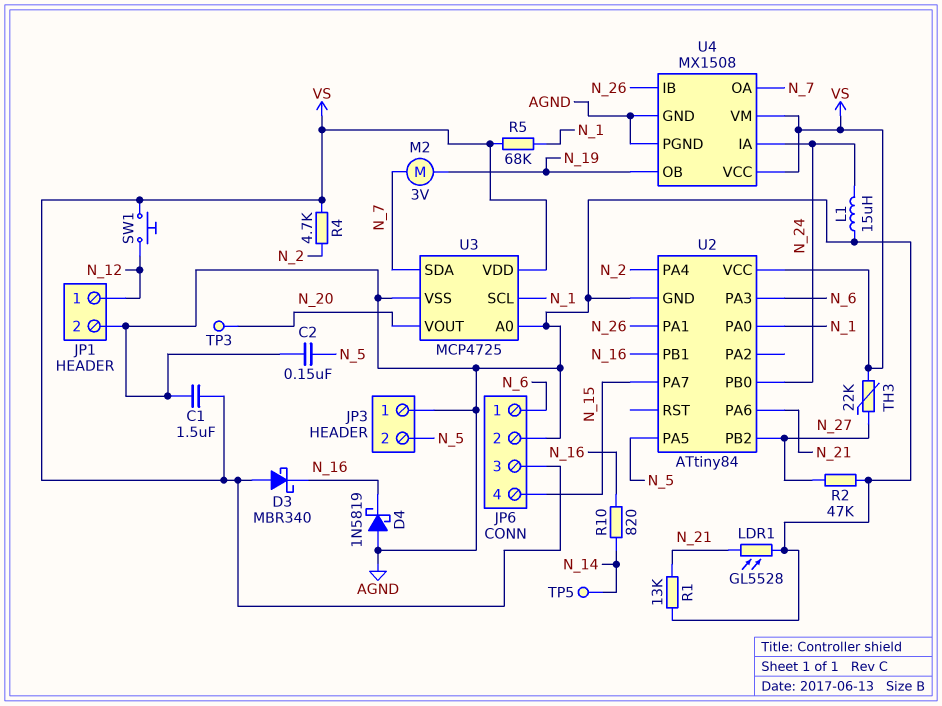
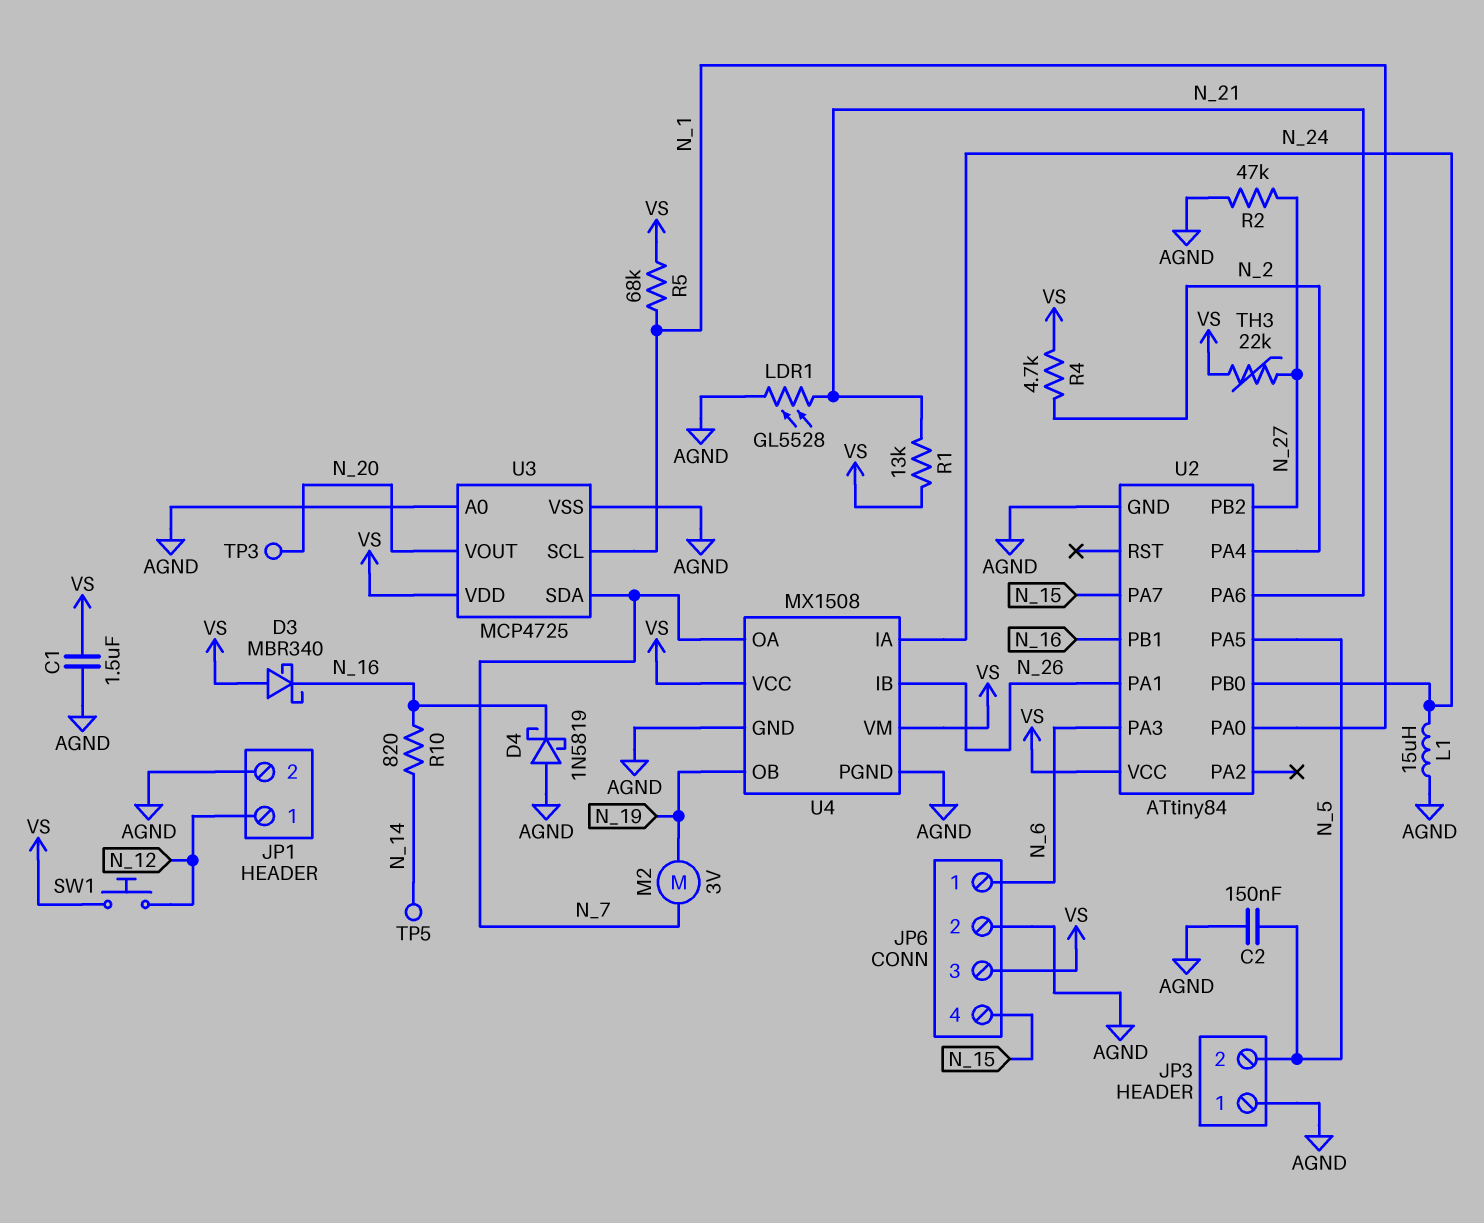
R1: 13k (AGND, N_21) -> 13k (N_21, VS)

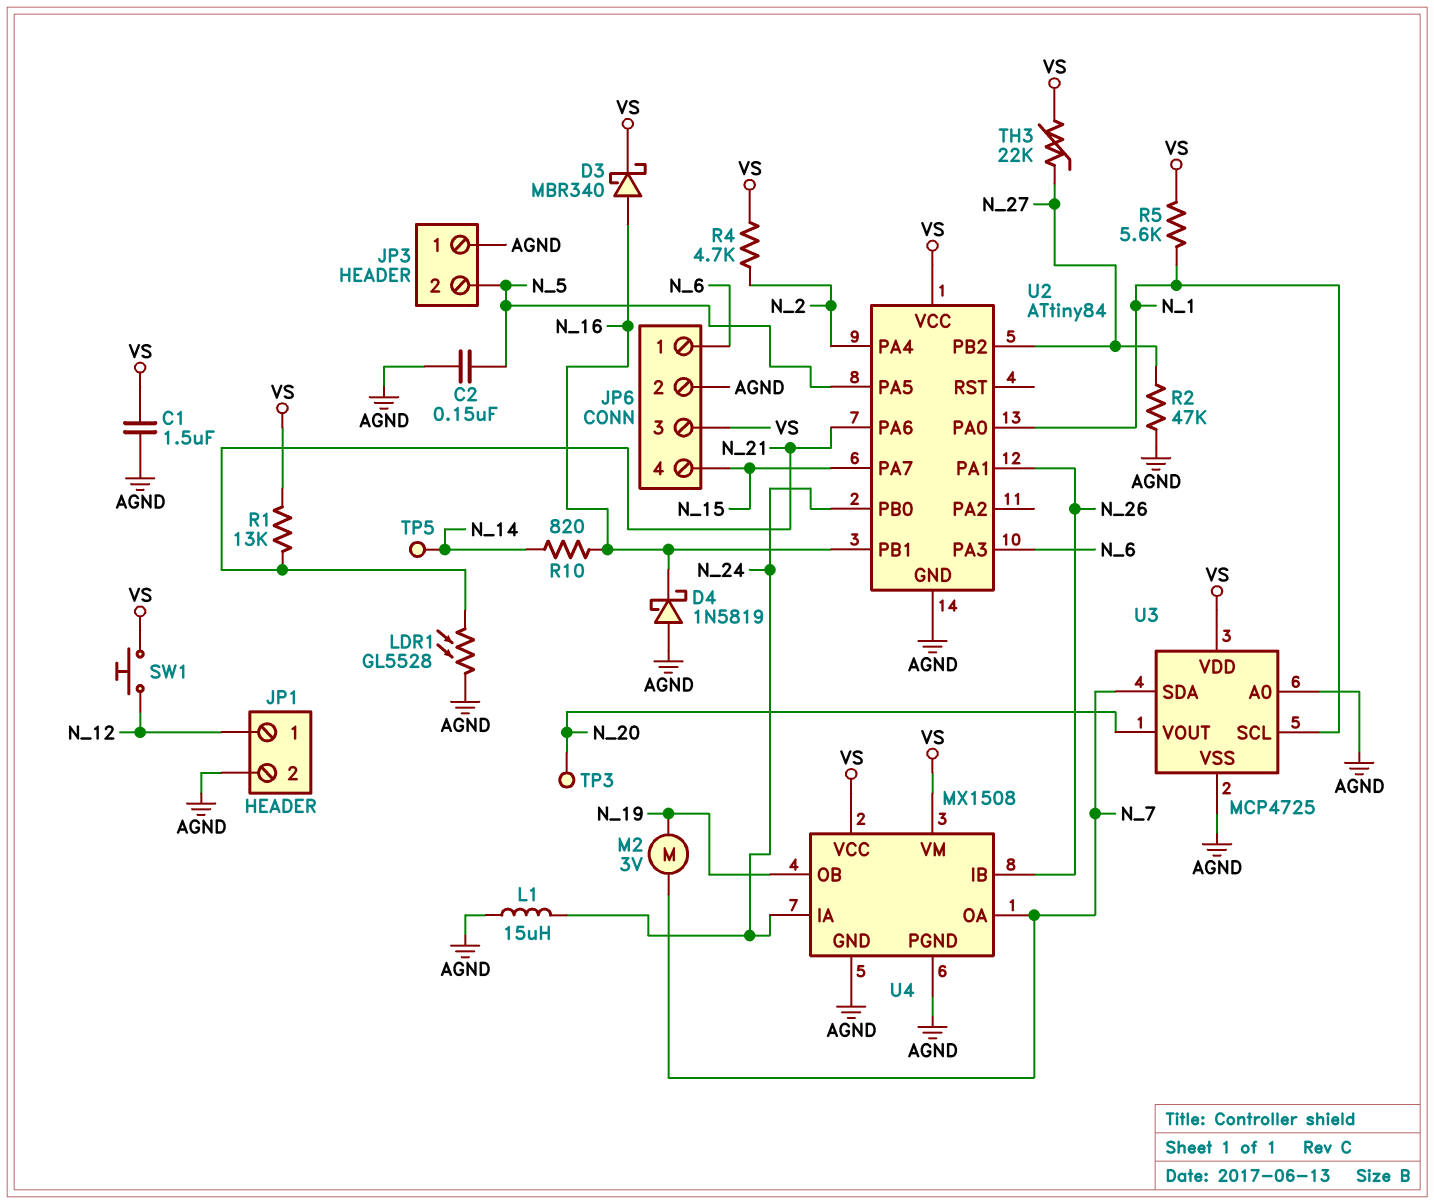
D3: schottky MBR340 (A VS, K N_16) -> schottky MBR340 (A N_16, K VS)
R5: 68k (N_1, VS) -> 5.6k (N_1, VS)

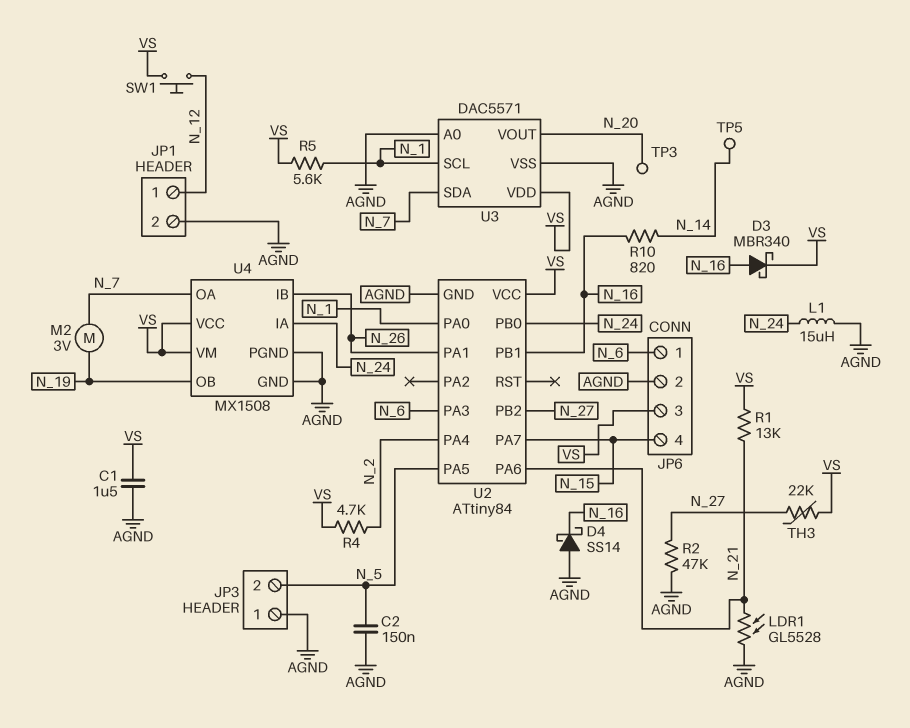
D4: schottky 1N5819 (A AGND, K N_16) -> schottky SS14 (A AGND, K N_16)
U3: MCP4725 -> DAC5571

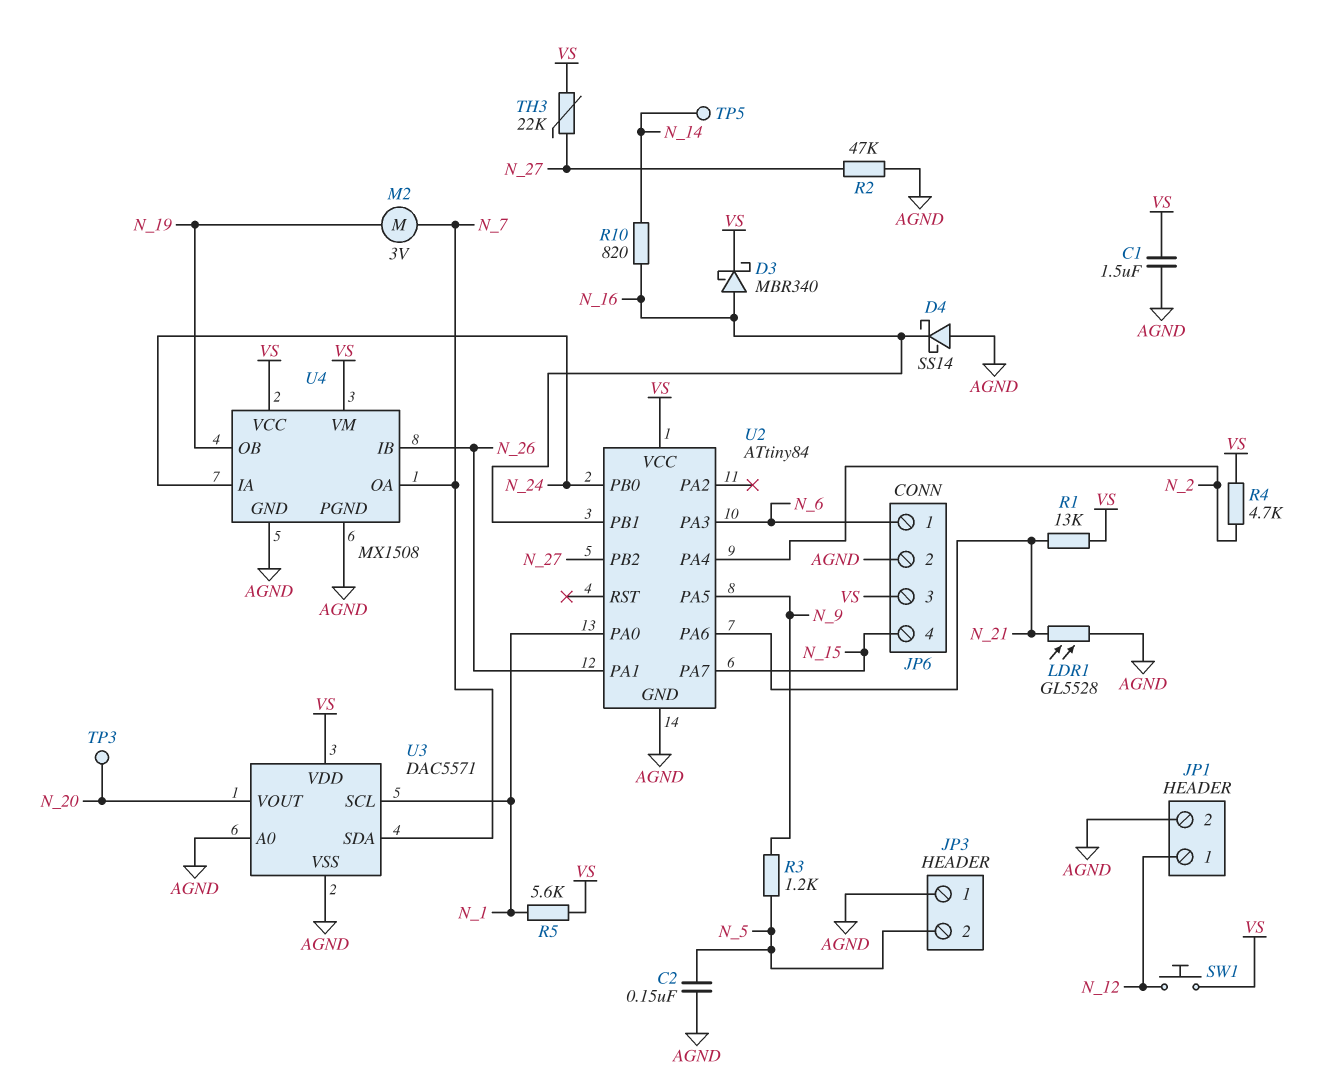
L1: 15uH (AGND, N_24) -> none
R3: none -> 1.2k (N_5, N_9)
U2 pin PA5: N_5 -> N_9

